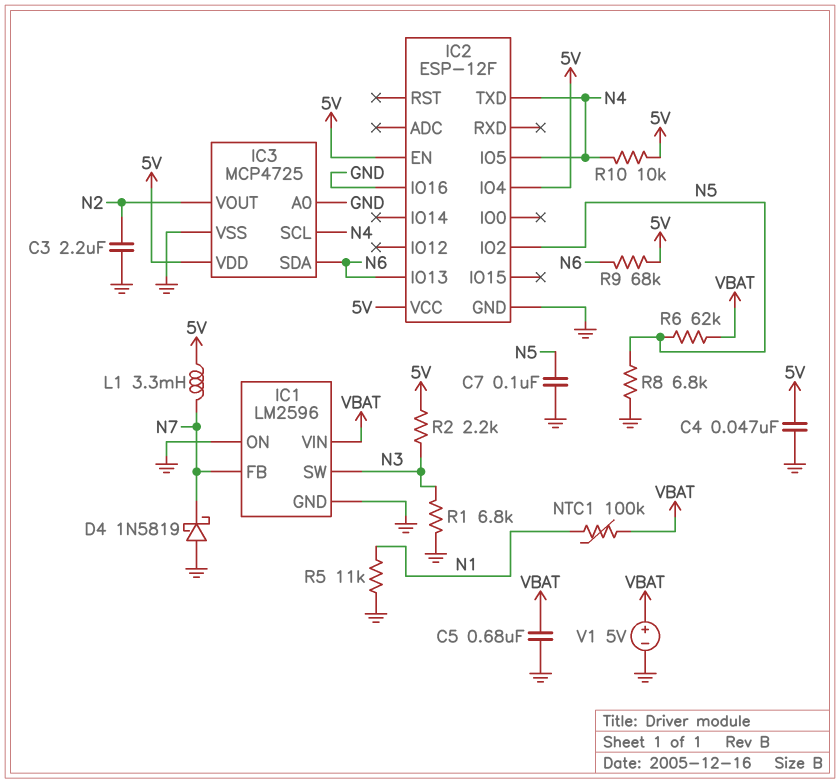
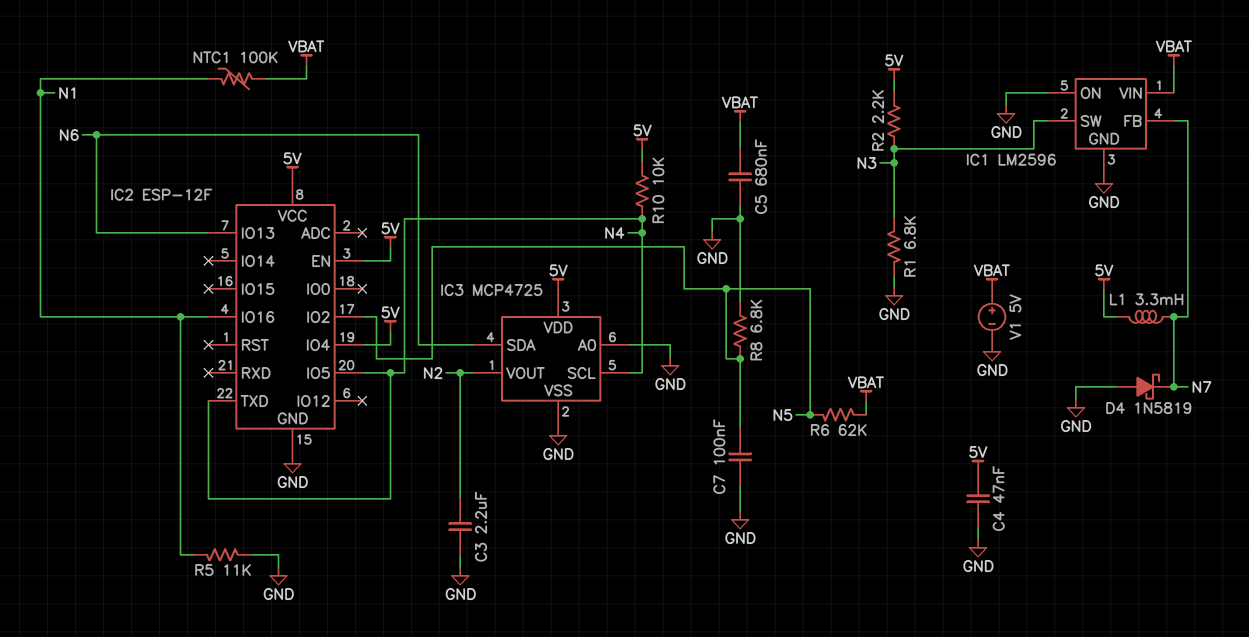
IC2 pin IO16: GND -> N1
R9: 68k (5V, N6) -> none

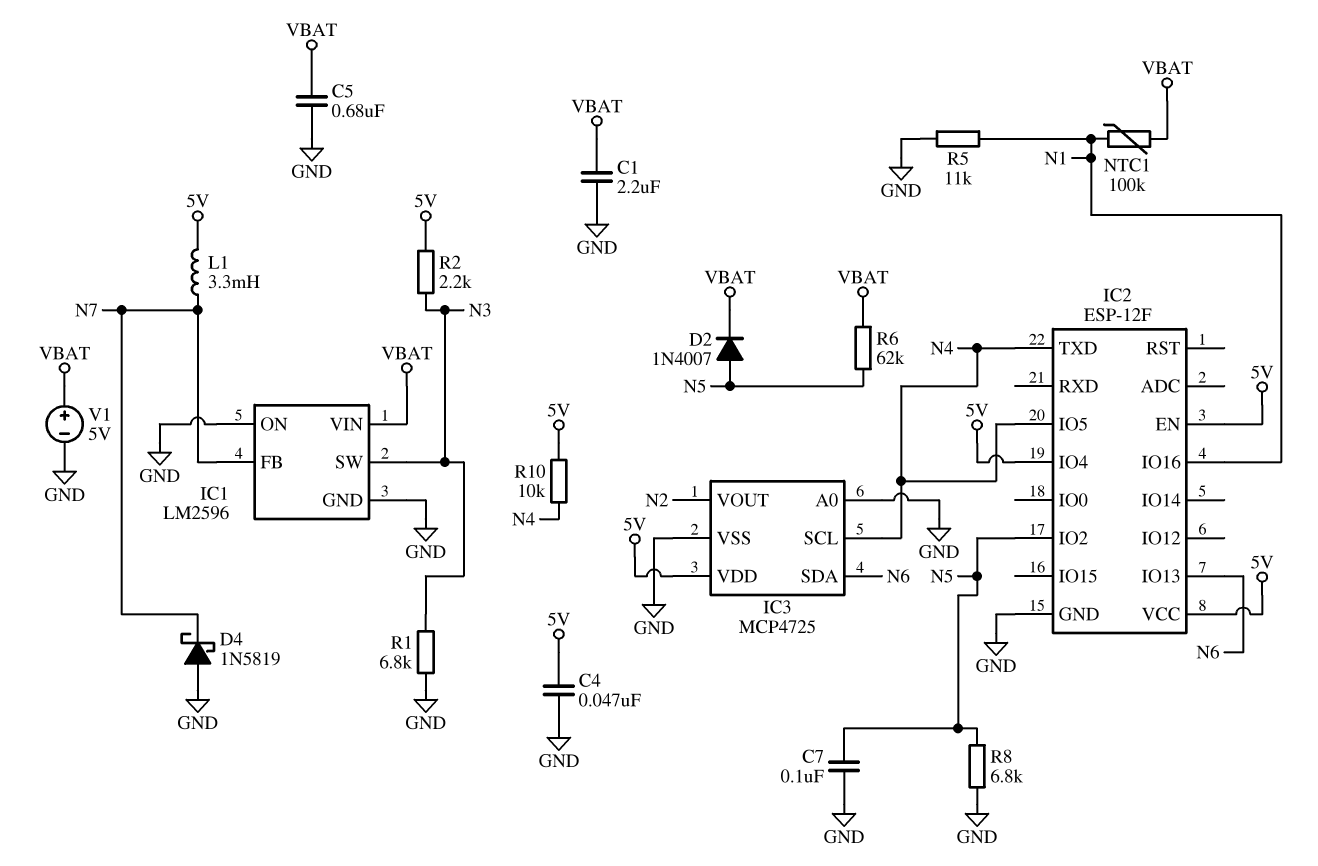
C1: none -> 2.2uF (GND, VBAT)
C3: 2.2uF (GND, N2) -> none
D2: none -> diode 1N4007 (A N5, K VBAT)

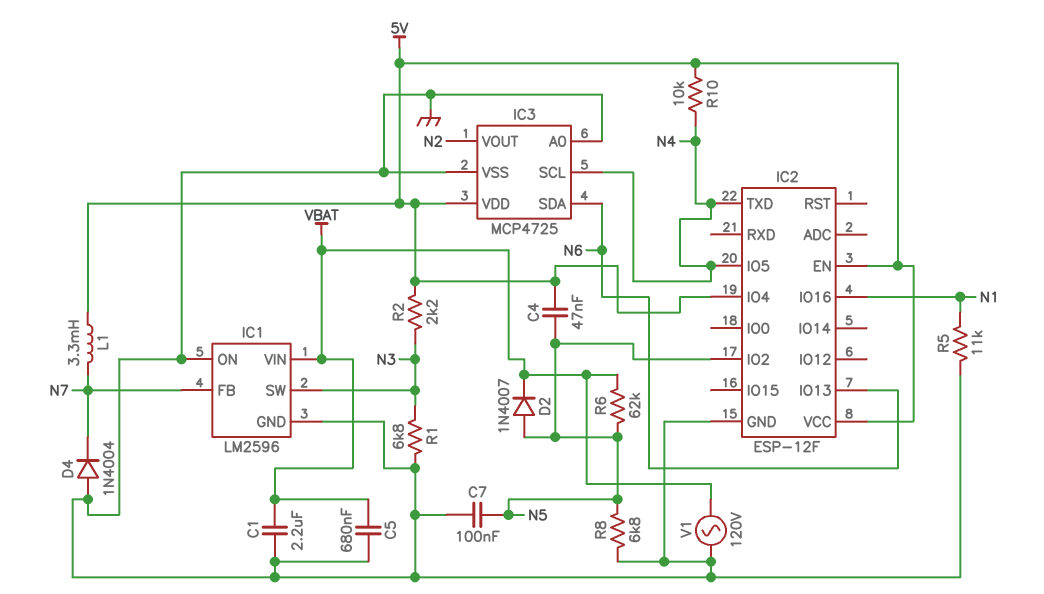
C4: 47nF (5V, GND) -> 47nF (5V, N5)
D4: schottky 1N5819 (A GND, K N7) -> diode 1N4004 (A GND, K N7)
NTC1: 100k (N1, VBAT) -> none
V1: 5V (plus VBAT, minus GND) -> AC 120V (GND, VBAT)

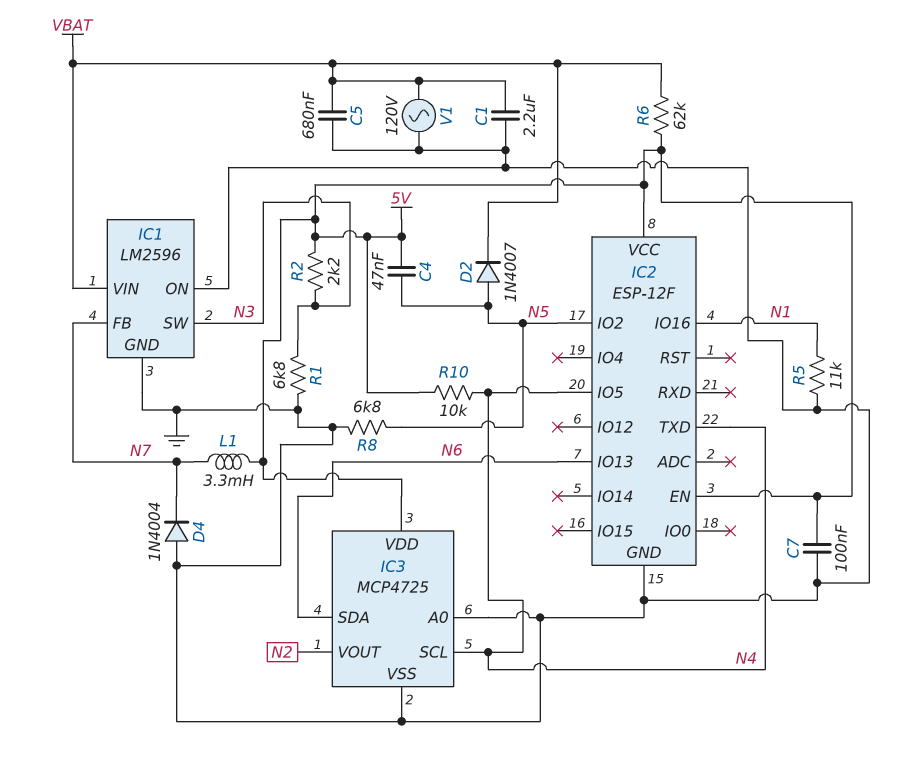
C7: 100nF (GND, N5) -> 100nF (5V, GND)
IC2 pin IO4: 5V -> none
R6: 62k (N5, VBAT) -> 62k (5V, VBAT)

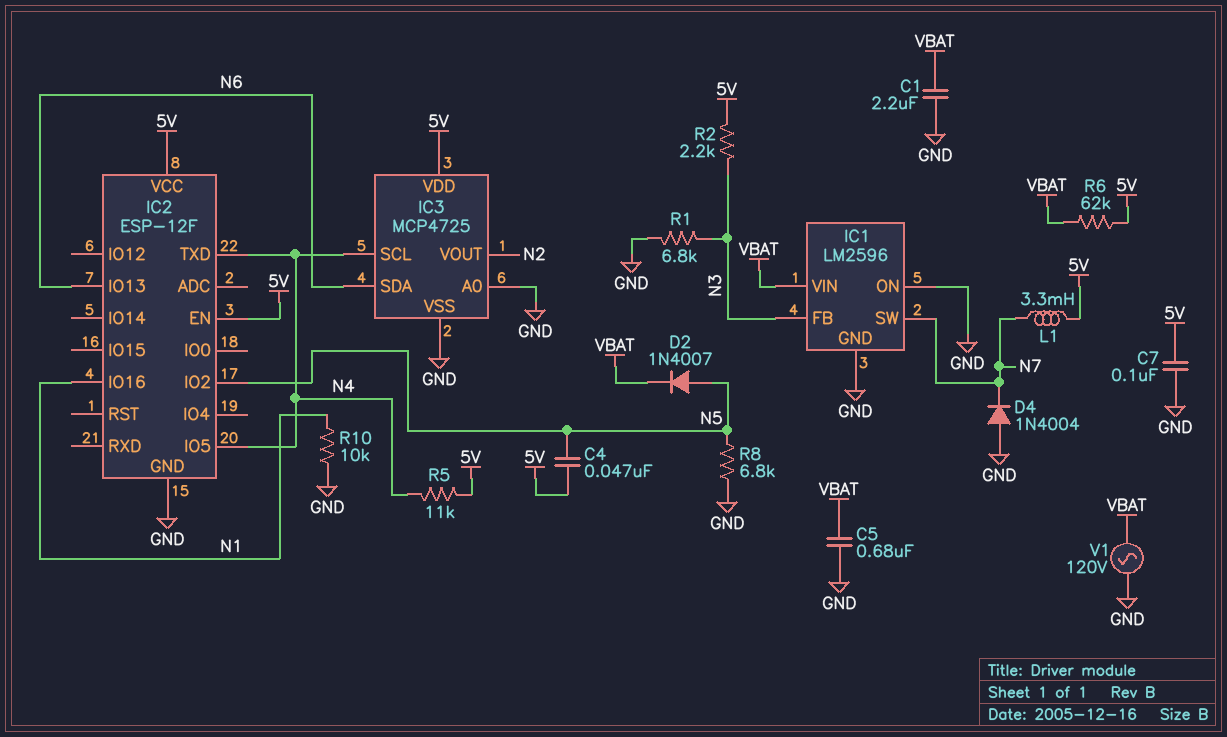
IC1 pin FB: N7 -> N3
IC1 pin SW: N3 -> N7
R5: 11k (GND, N1) -> 11k (5V, N4)
R10: 10k (5V, N4) -> 10k (GND, N1)

